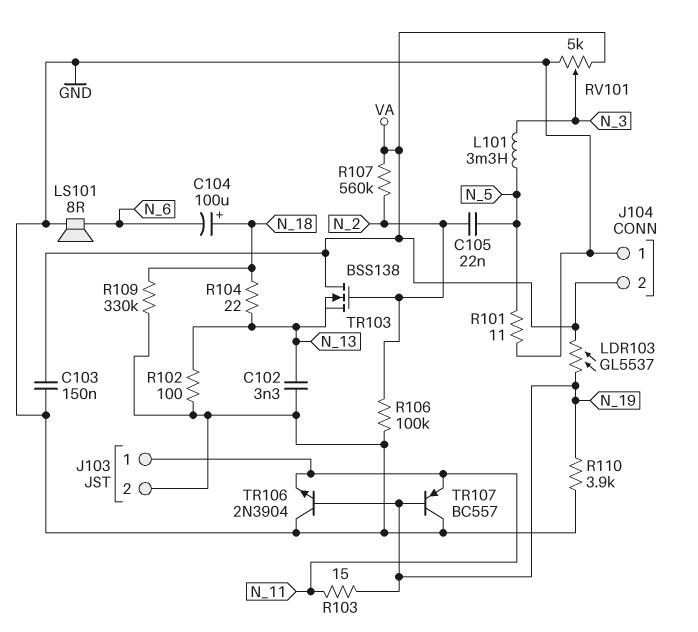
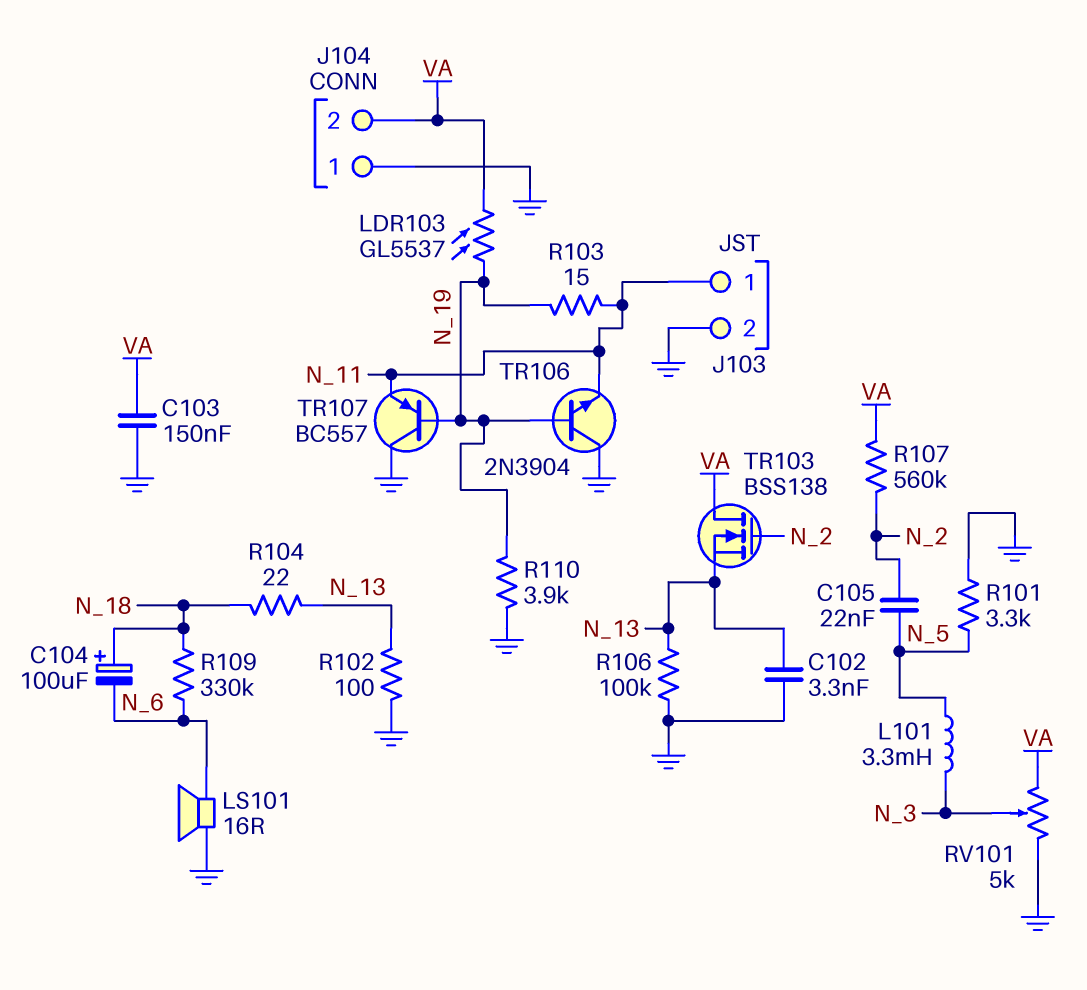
LS101: speaker 8R (GND, N_6) -> speaker 16R (GND, N_6)
R101: 11 (GND, N_5) -> 3.3k (GND, N_5)
R106: 100k (GND, N_2) -> 100k (GND, N_13)
R109: 330k (GND, N_18) -> 330k (N_6, N_18)

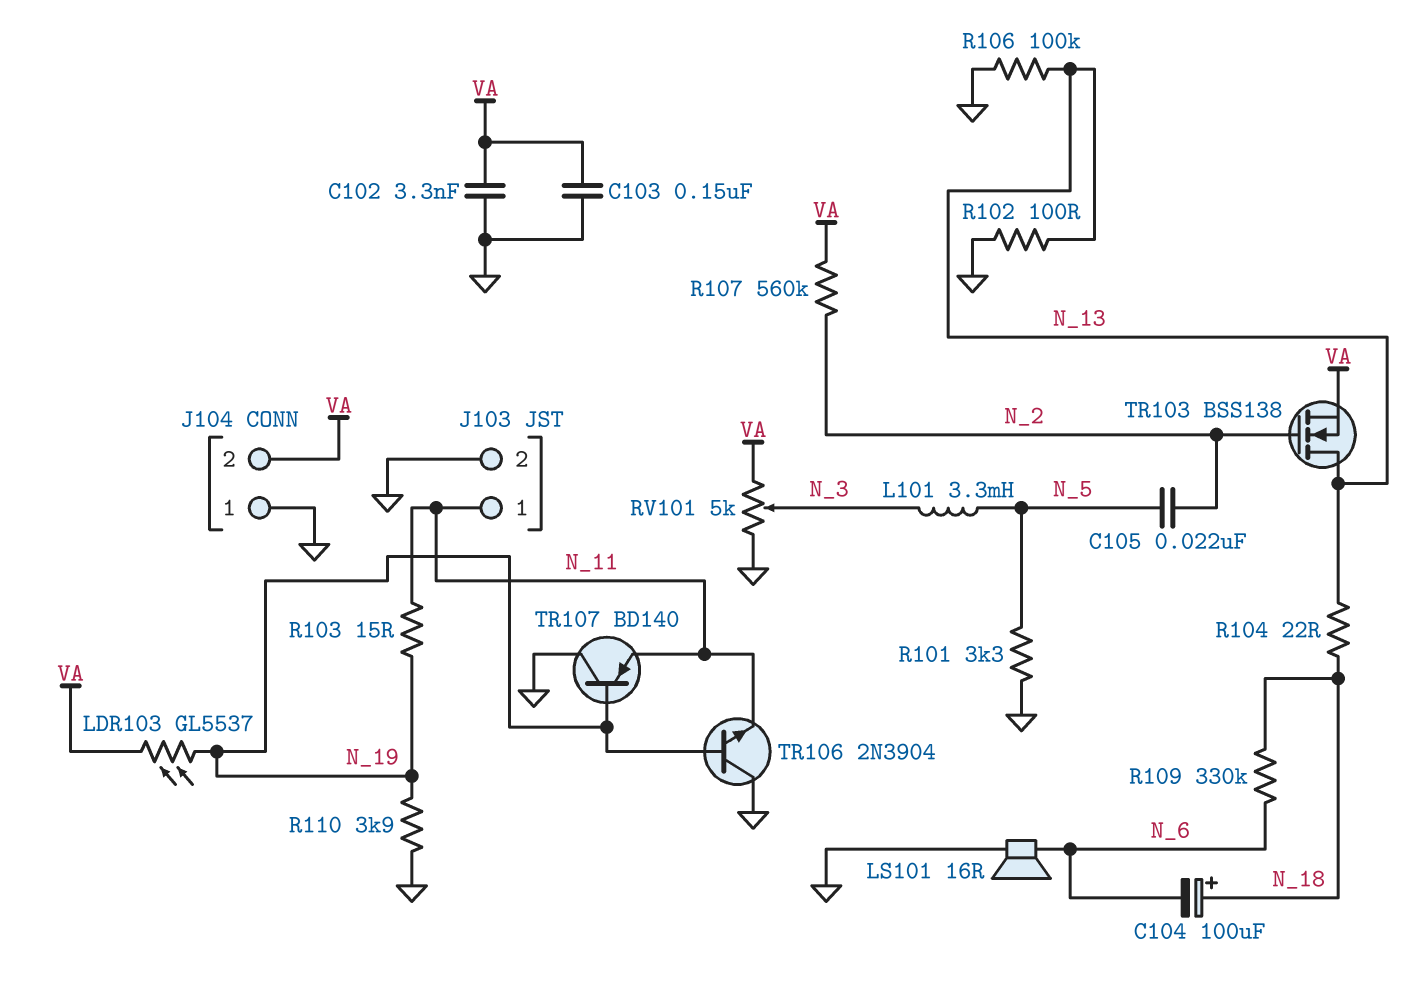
C102: 3.3nF (GND, N_13) -> 3.3nF (GND, VA)
TR103: NMOS BSS138 (G N_2, D VA, S N_13) -> NMOS BSS138 (G N_2, D N_13, S VA)
TR107: PNP BC557 (B N_19, C GND, E N_11) -> PNP BD140 (B N_19, C GND, E N_11)

